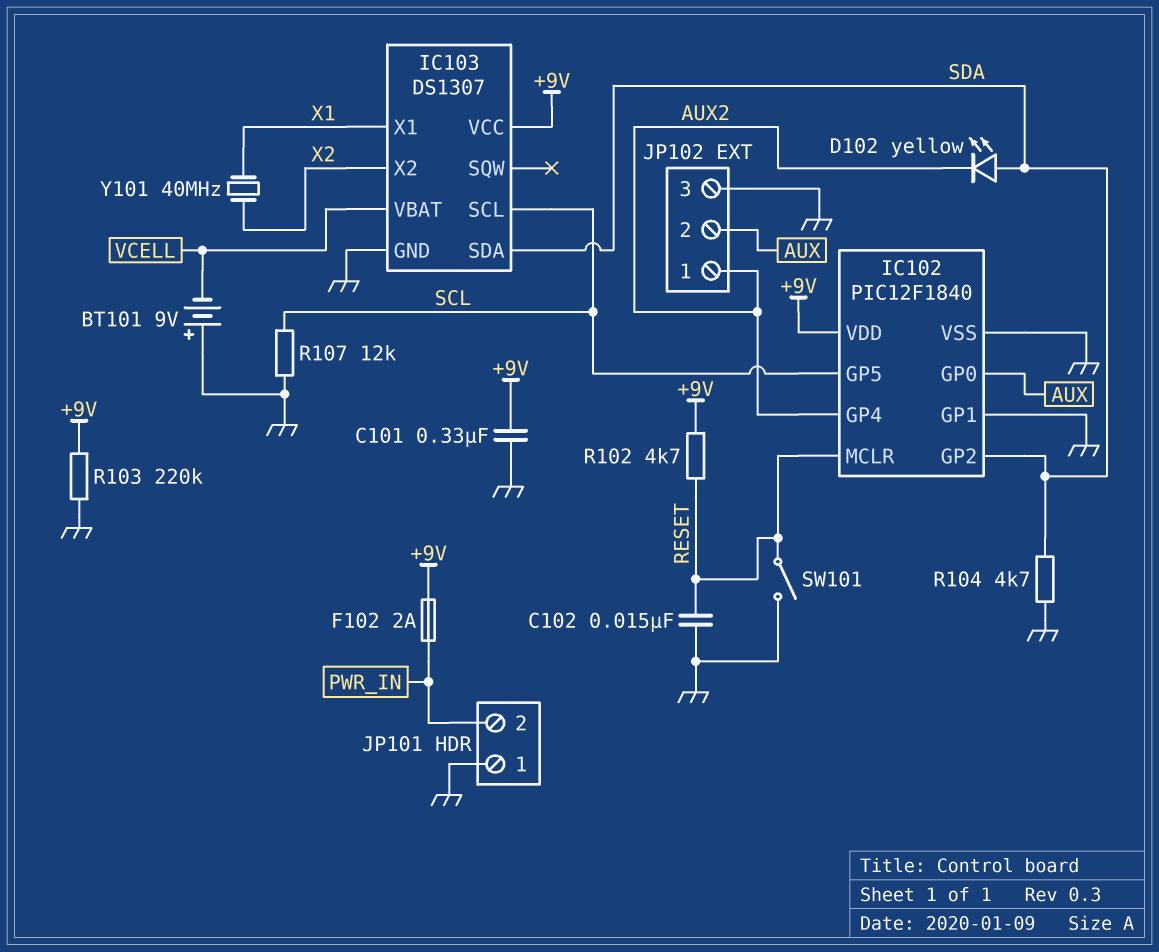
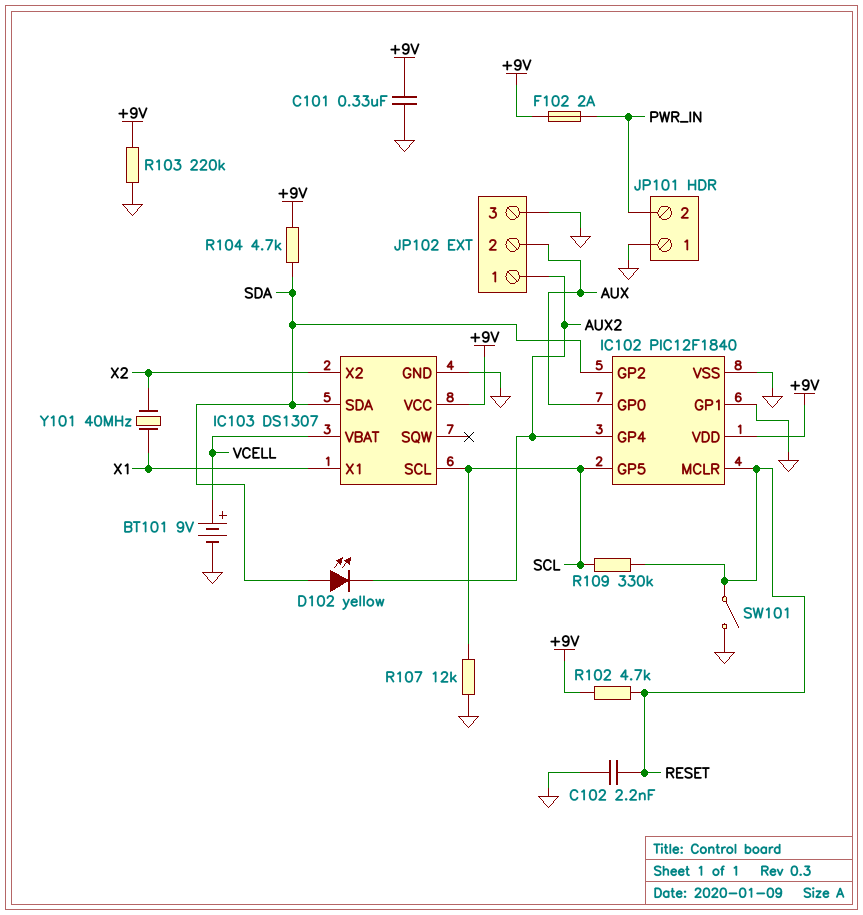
BT101: 9V (plus GND, minus VCELL) -> 9V (plus VCELL, minus GND)
C102: 15nF (GND, RESET) -> 2.2nF (GND, RESET)
R104: 4.7k (GND, SDA) -> 4.7k (+9V, SDA)
R109: none -> 330k (RESET, SCL)

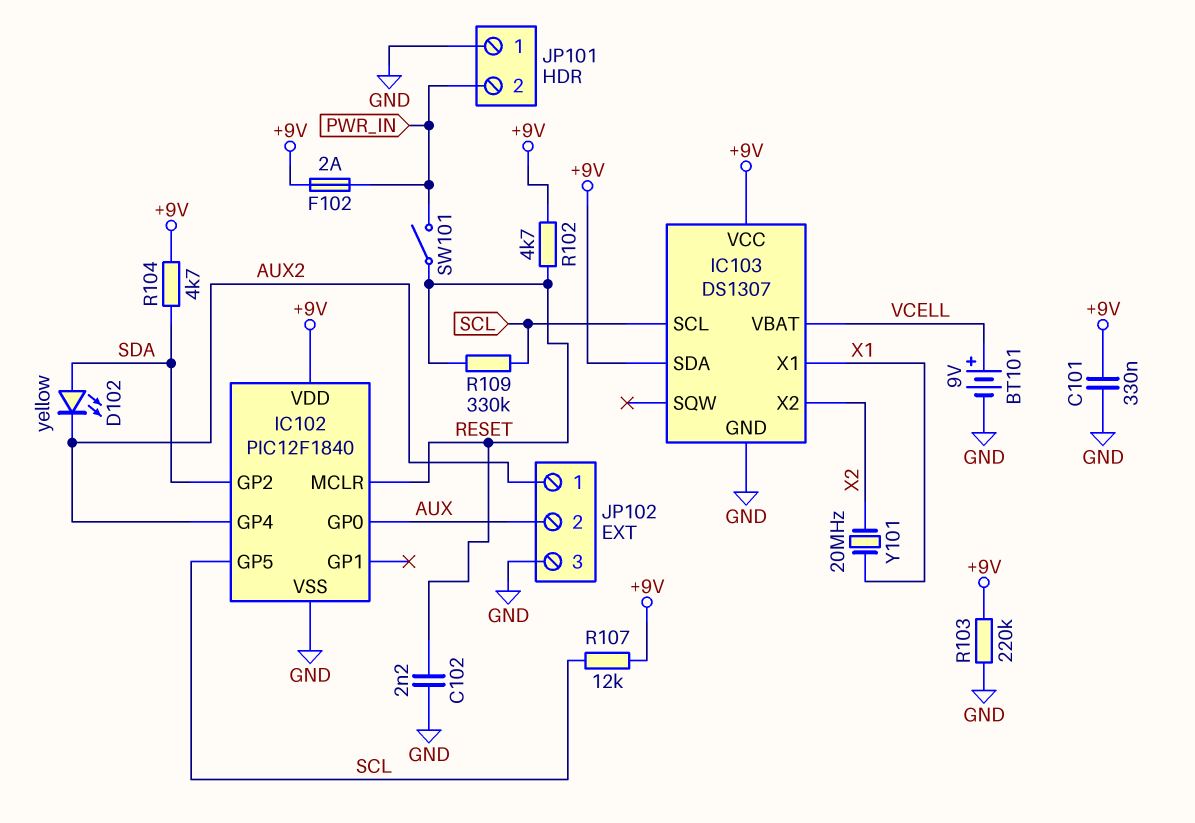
IC102 pin GP1: GND -> none
IC103 pin SDA: SDA -> +9V
R107: 12k (GND, SCL) -> 12k (+9V, SCL)
SW101: switch (GND, RESET) -> switch (PWR_IN, RESET)
Y101: 40MHz (X1, X2) -> 20MHz (X1, X2)

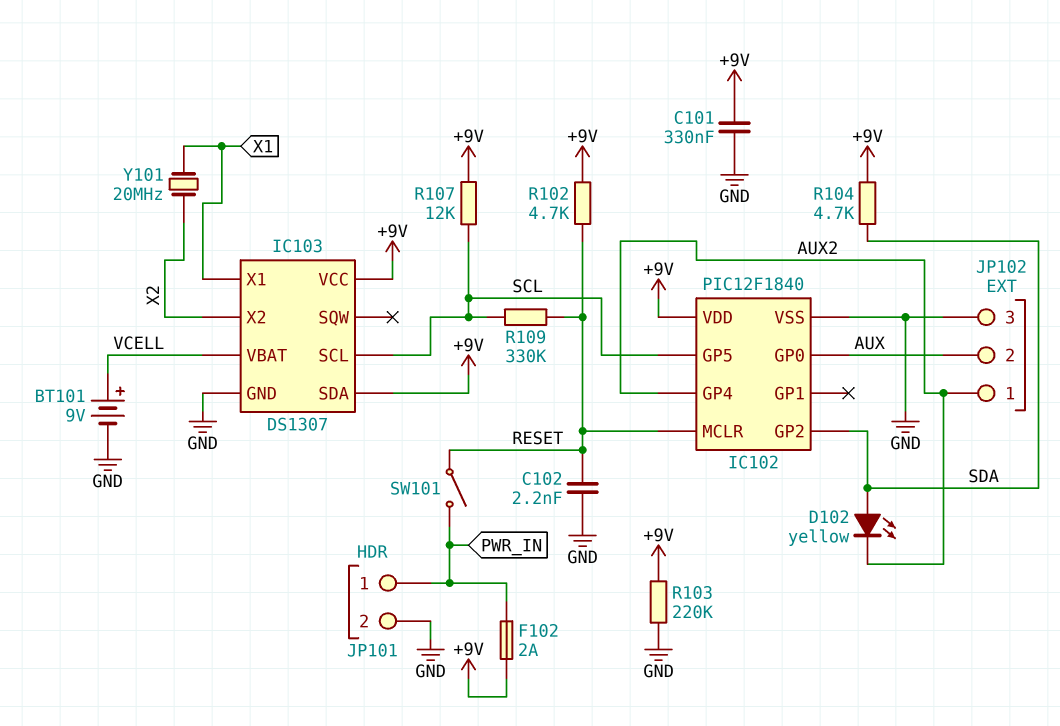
JP101 pin 1: GND -> PWR_IN
JP101 pin 2: PWR_IN -> GND

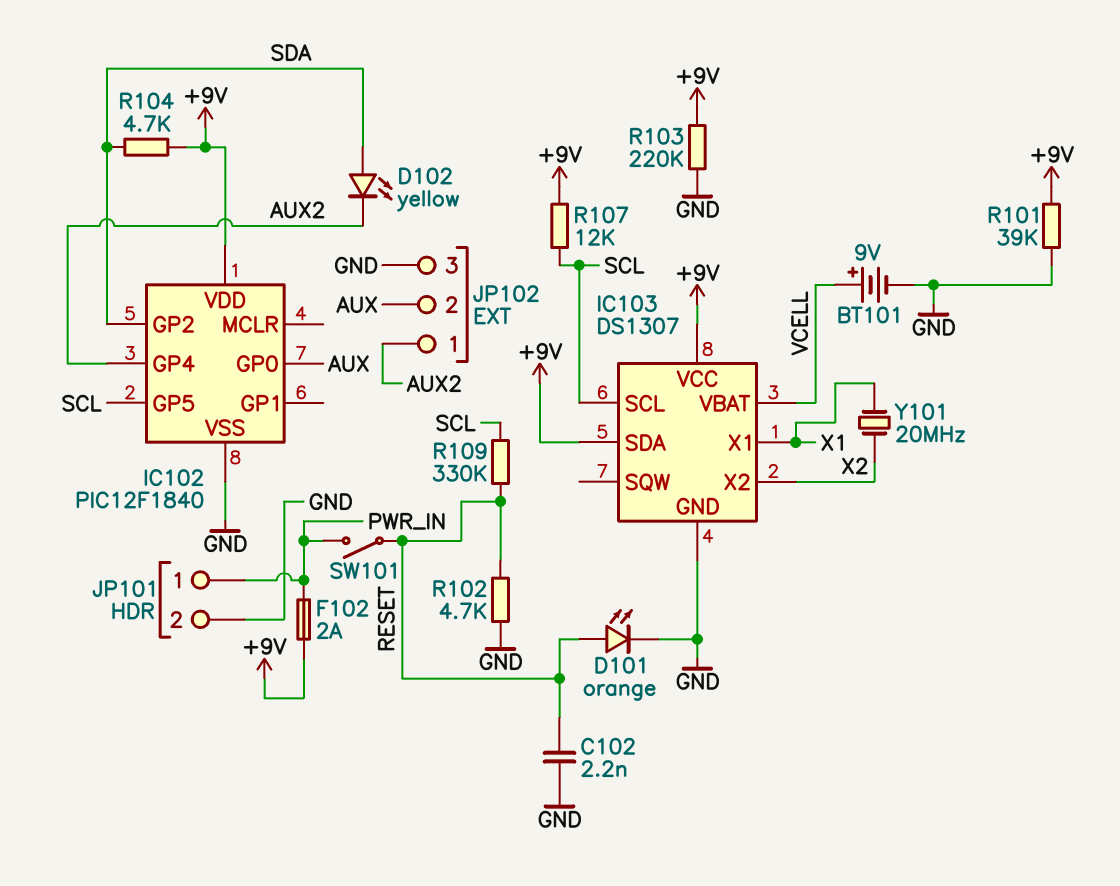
C101: 330nF (+9V, GND) -> none
D101: none -> LED orange (A RESET, K GND)
IC102 pin MCLR: RESET -> none
R101: none -> 39k (+9V, GND)
R102: 4.7k (+9V, RESET) -> 4.7k (GND, RESET)

